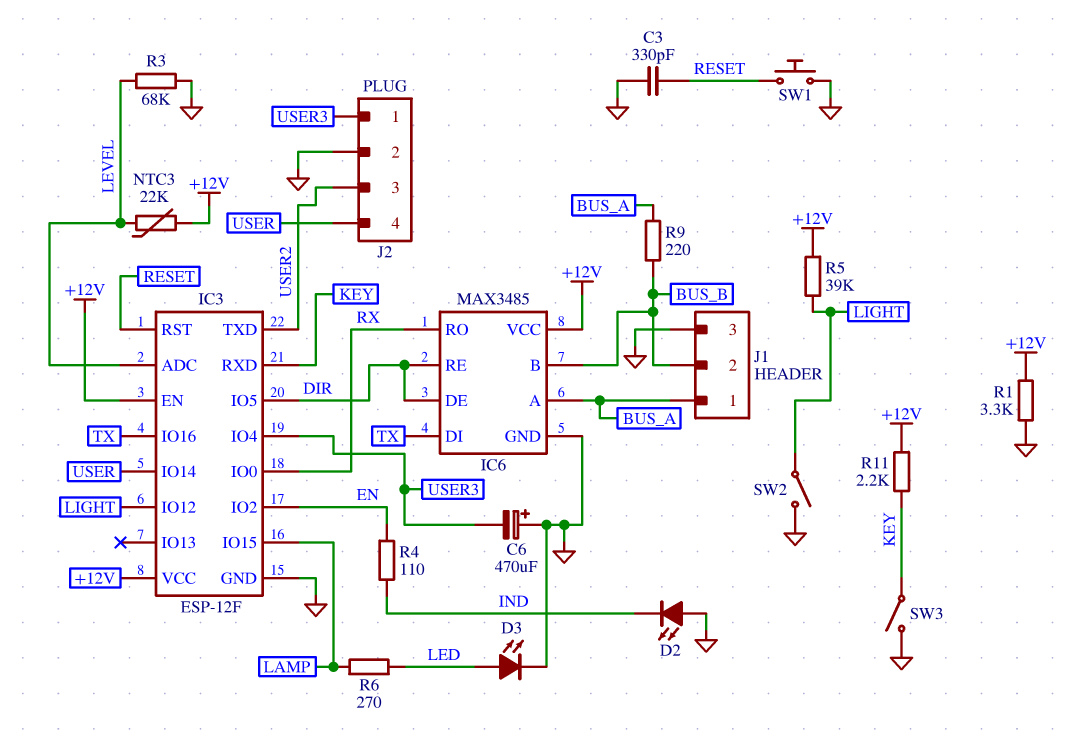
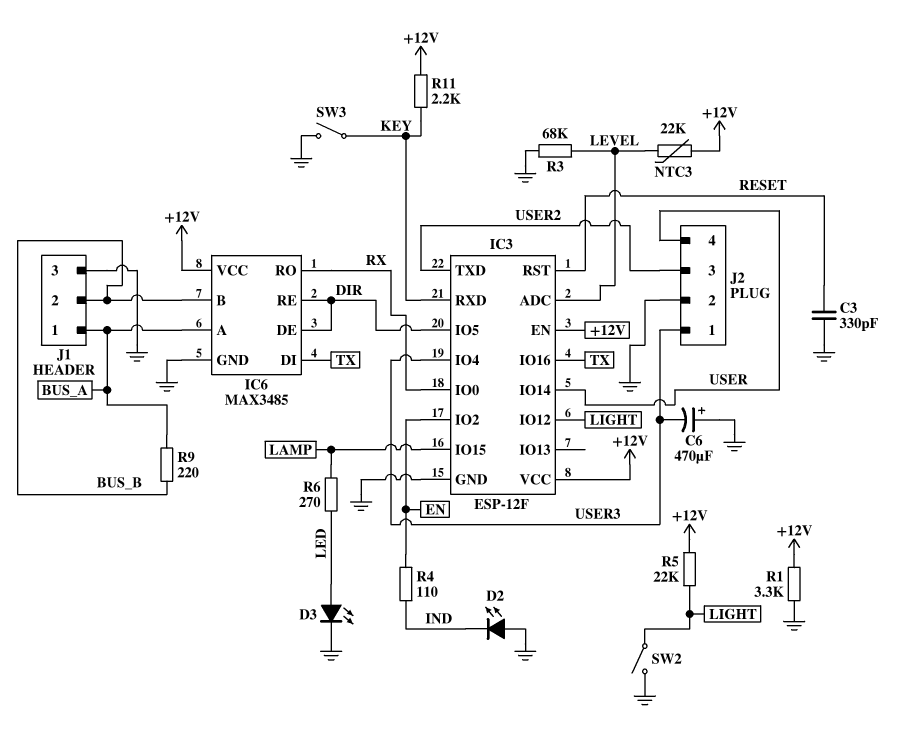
R5: 39k (+12V, LIGHT) -> 22k (+12V, LIGHT)
SW1: button (GND, RESET) -> none

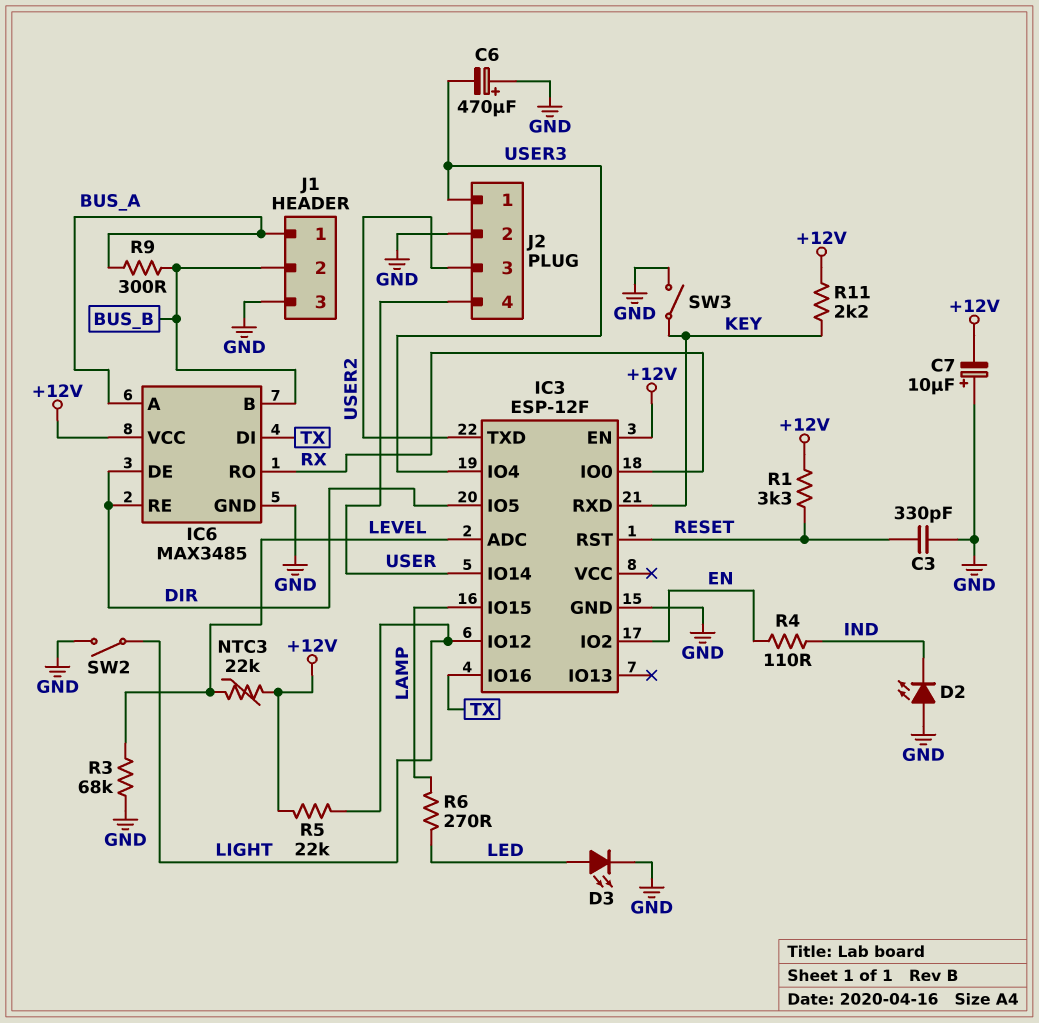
C7: none -> 10uF (plus GND, minus +12V)
IC3 pin VCC: +12V -> none
R1: 3.3k (+12V, GND) -> 3.3k (+12V, RESET)
R9: 220 (BUS_A, BUS_B) -> 300 (BUS_A, BUS_B)

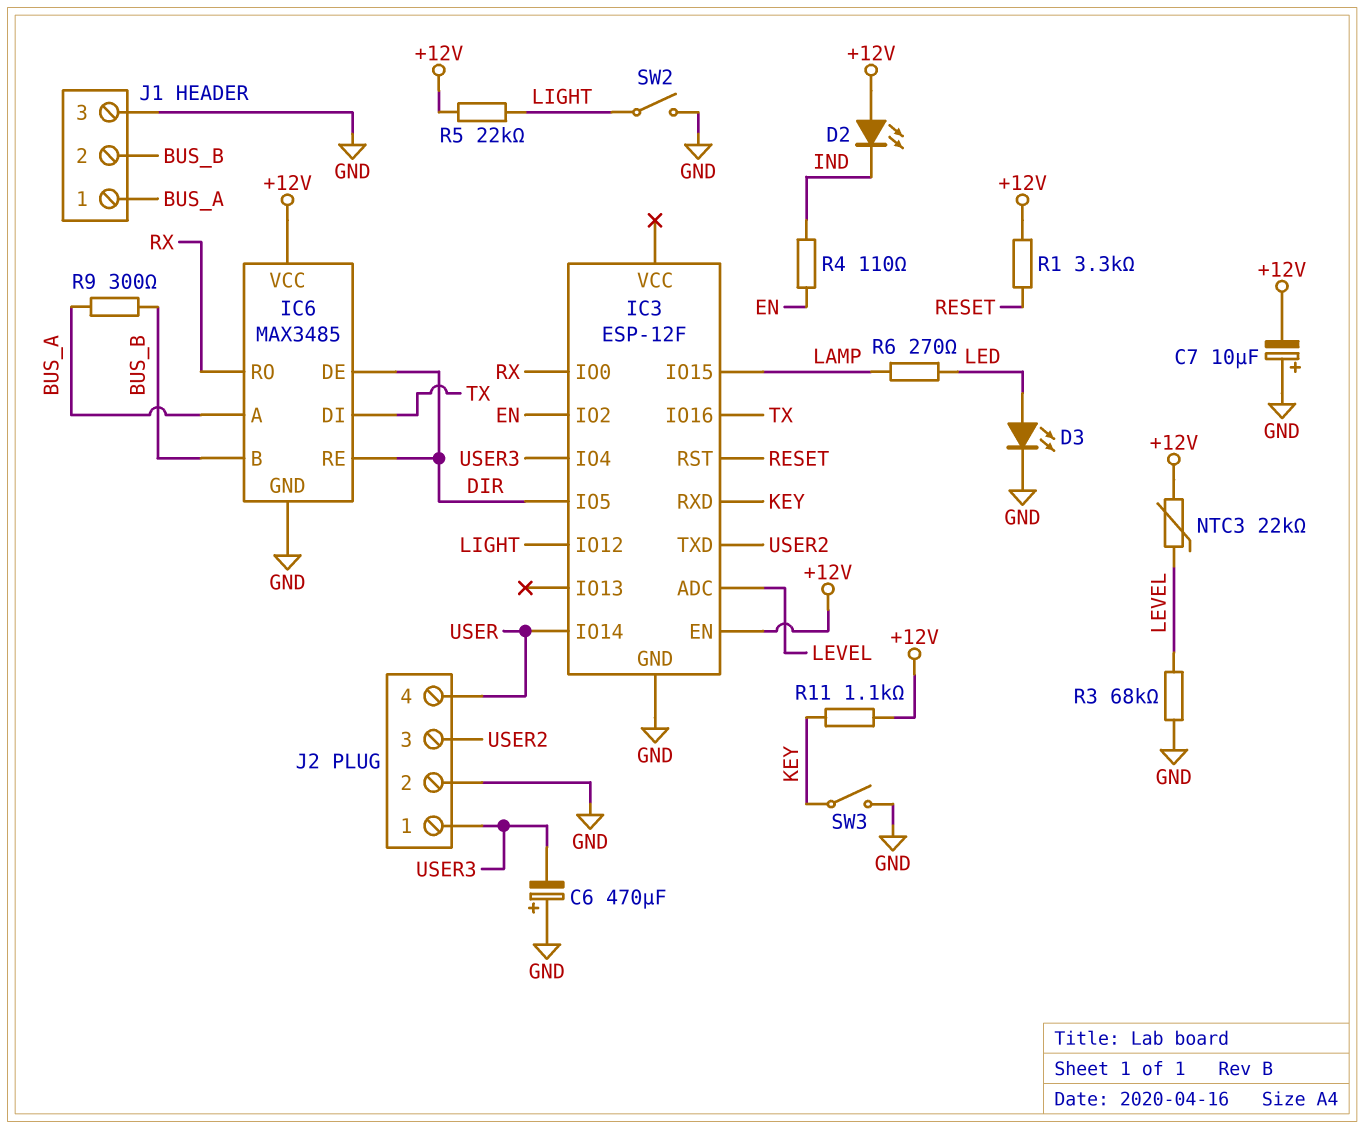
C3: 330pF (GND, RESET) -> none
D2: LED (A GND, K IND) -> LED (A +12V, K IND)
R11: 2.2k (+12V, KEY) -> 1.1k (+12V, KEY)

